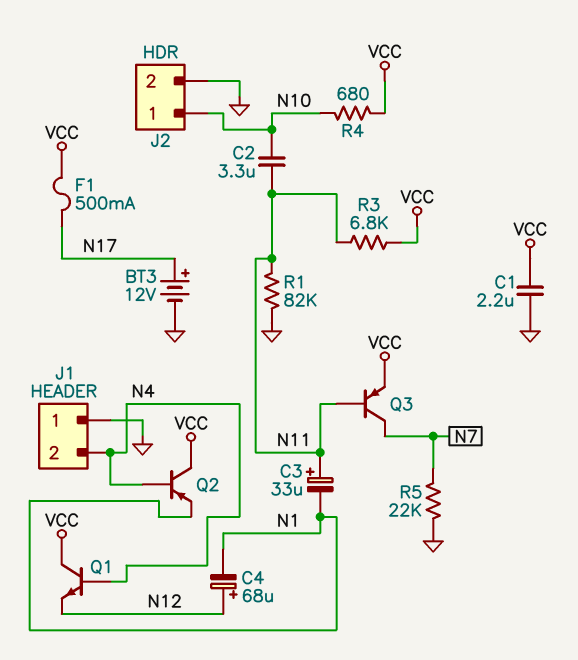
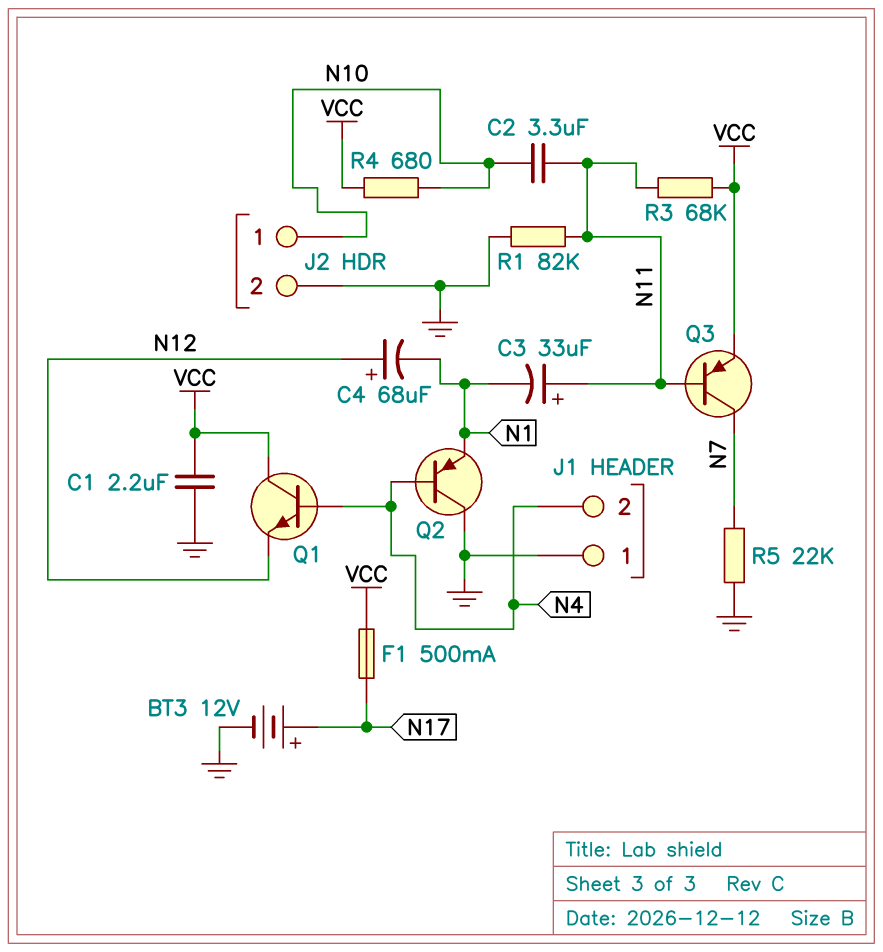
Q2: PNP (B N4, C VCC, E N1) -> PNP (B N4, C GND, E N1)
R3: 6.8k (N11, VCC) -> 68k (N11, VCC)

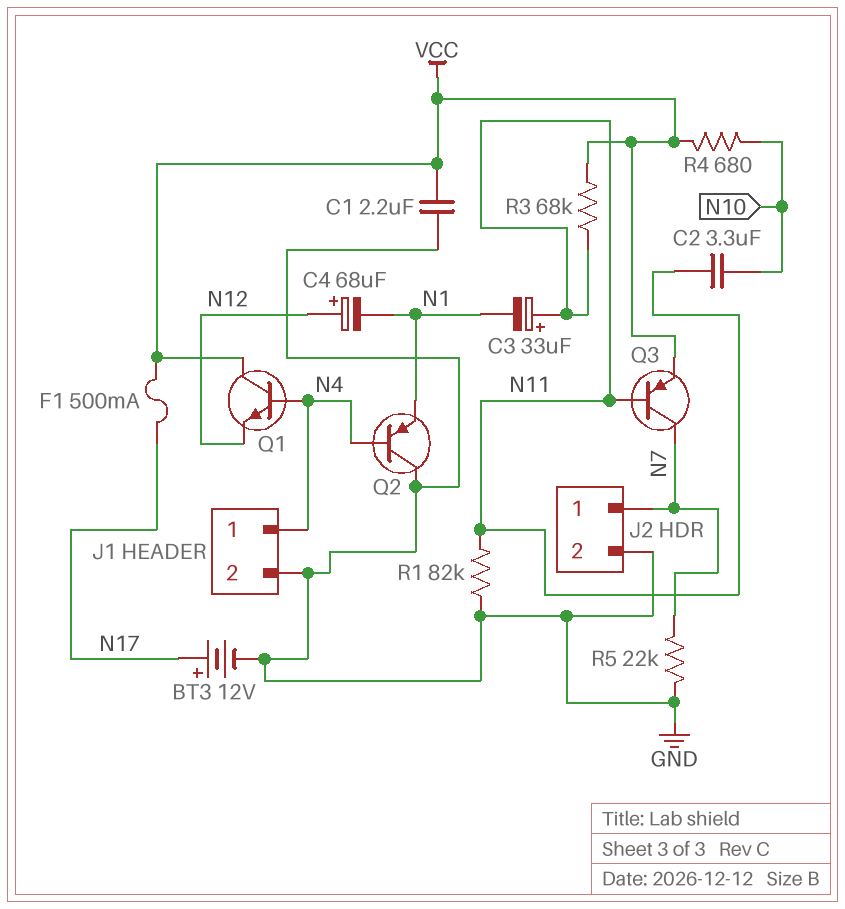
J1 pin 1: GND -> N4
J1 pin 2: N4 -> GND
J2 pin 1: N10 -> N7

